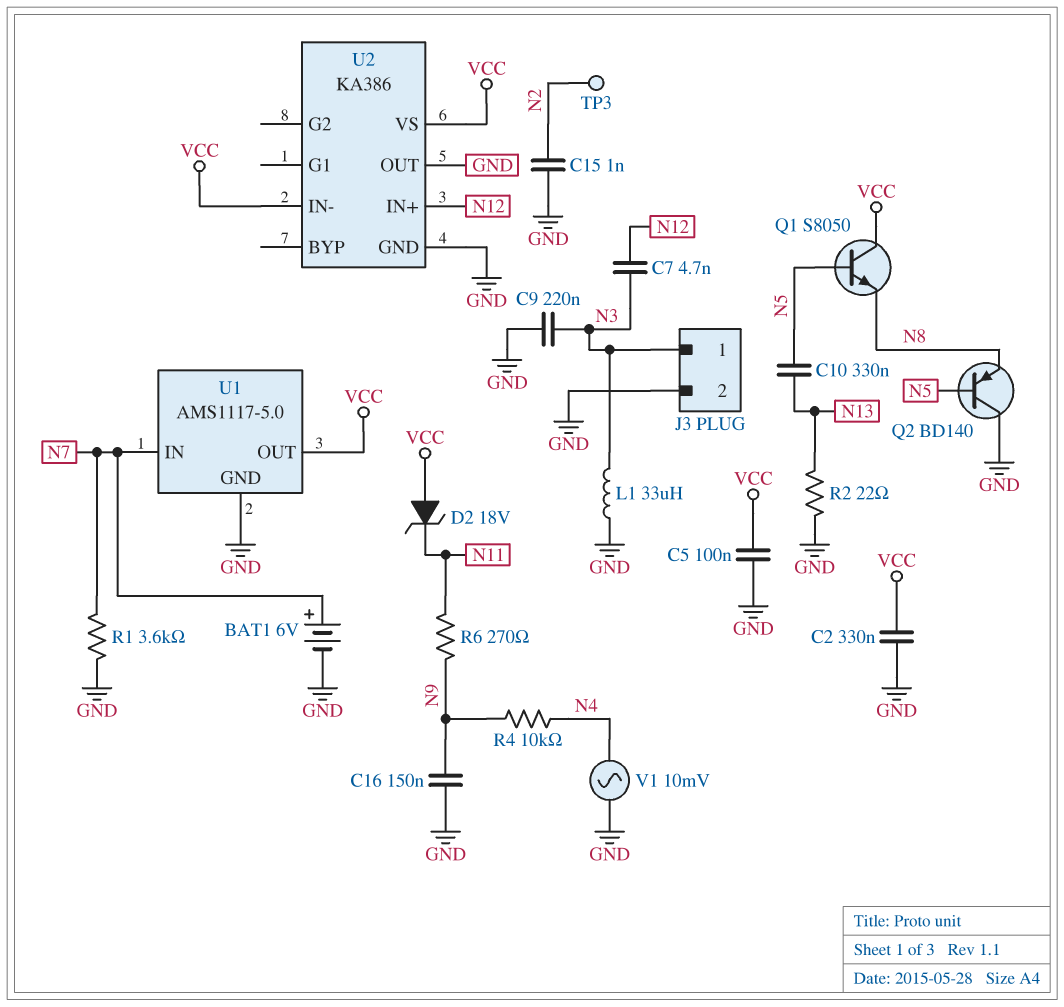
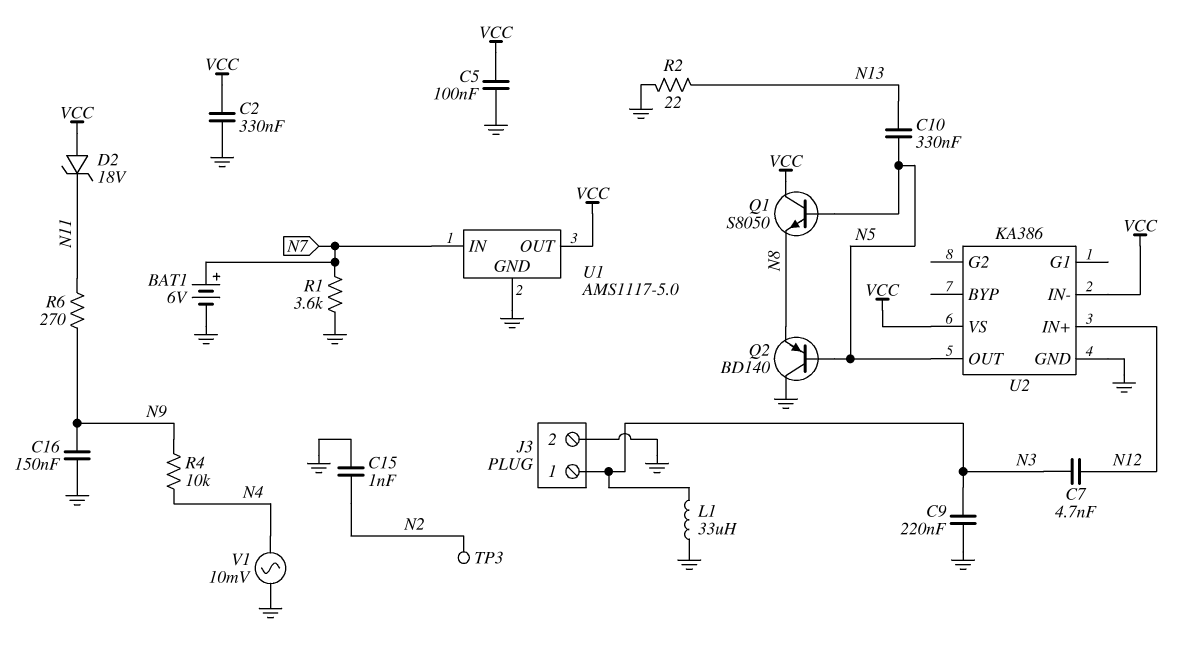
U2 pin OUT: GND -> N5

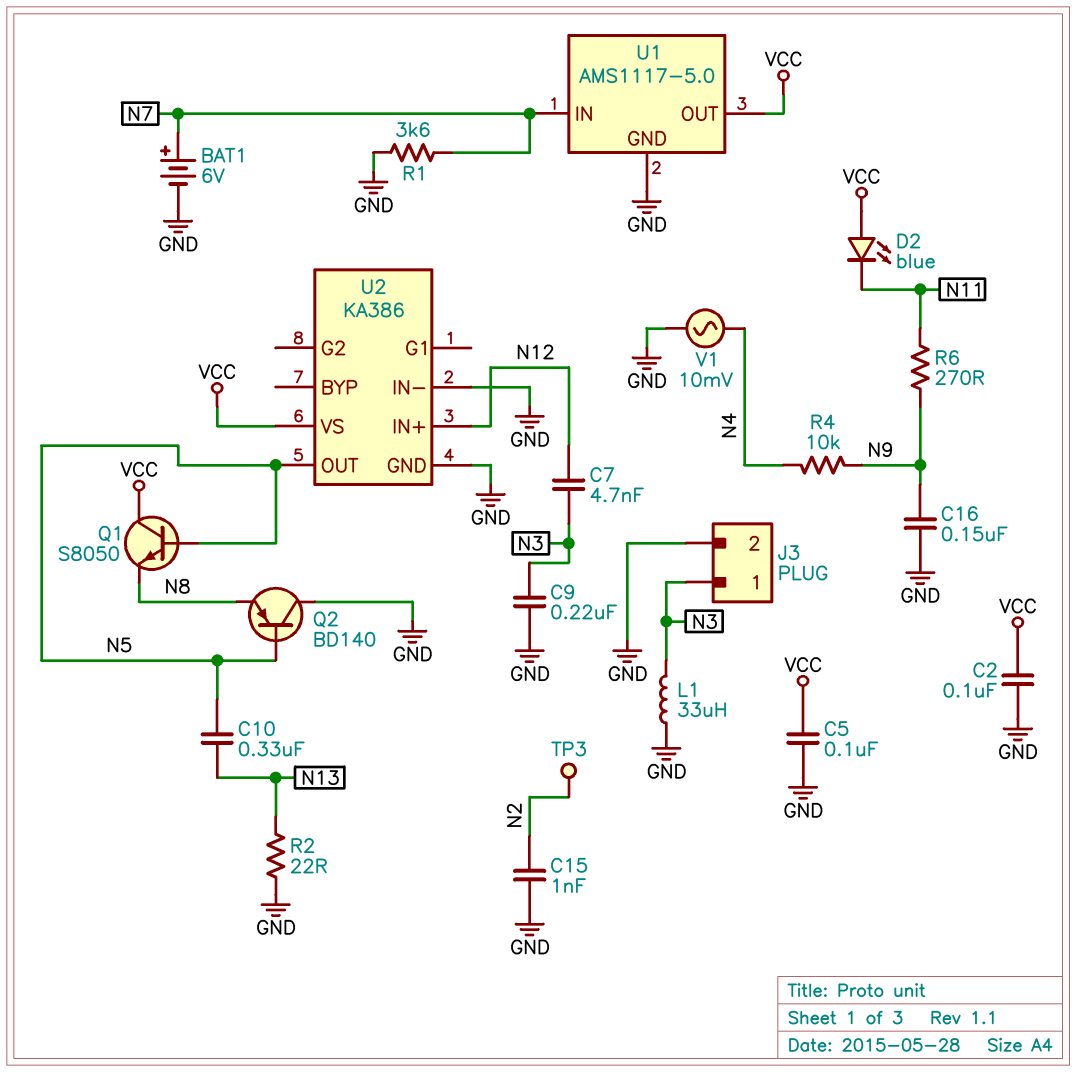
C2: 330nF (GND, VCC) -> 100nF (GND, VCC)
D2: zener 18V (A VCC, K N11) -> LED blue (A VCC, K N11)
U2 pin IN-: VCC -> GND

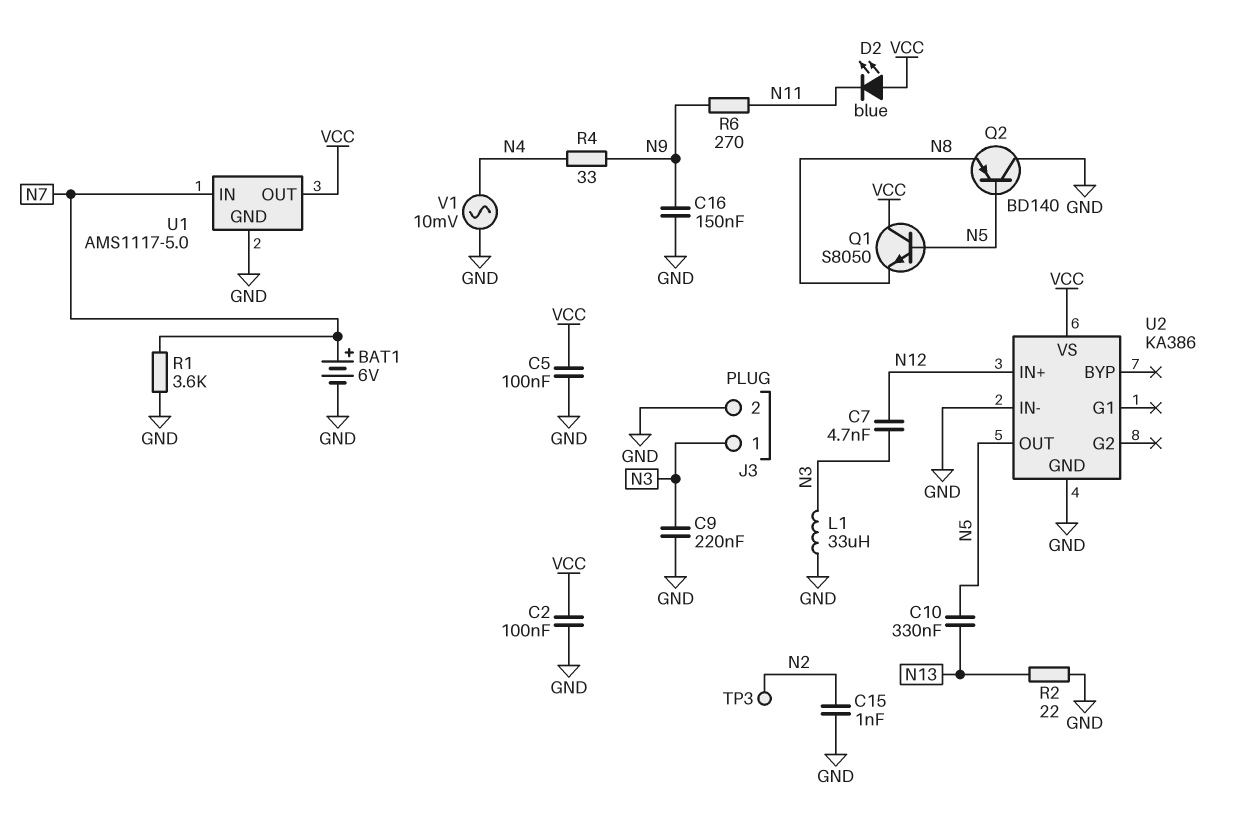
R4: 10k (N4, N9) -> 33 (N4, N9)

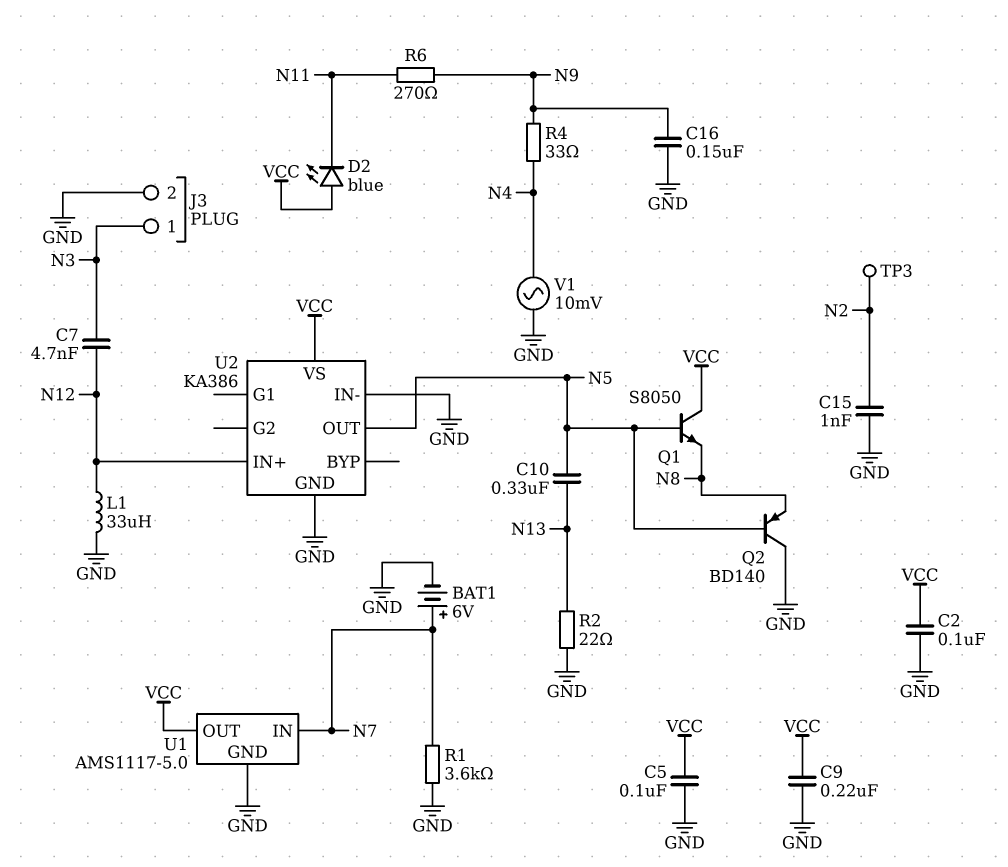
C9: 220nF (GND, N3) -> 220nF (GND, VCC)
L1: 33uH (GND, N3) -> 33uH (GND, N12)

